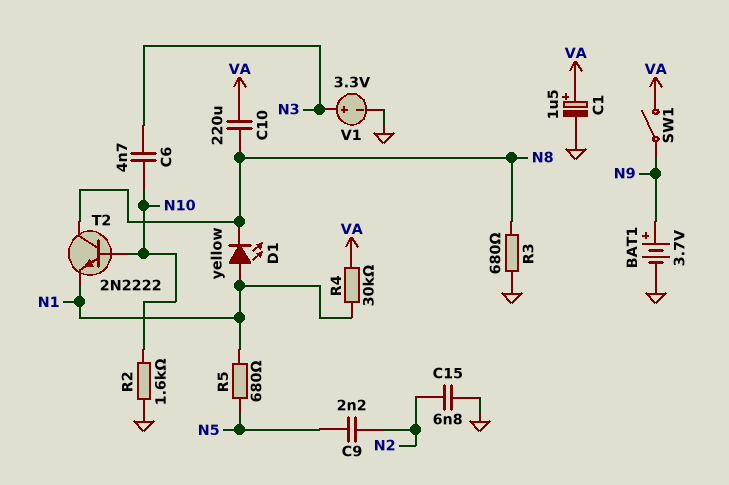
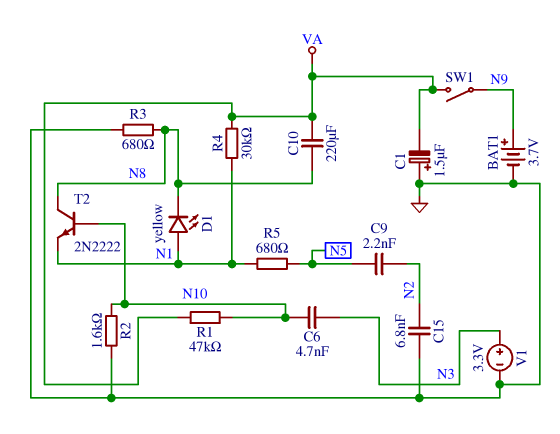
C1: 1.5uF (plus VA, minus GND) -> 1.5uF (plus GND, minus VA)
R1: none -> 47k (N10, VA)

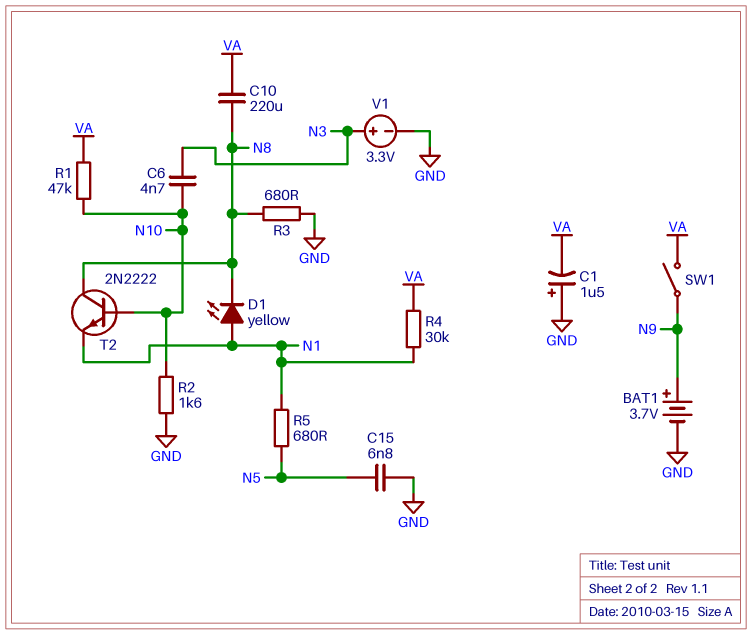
C9: 2.2nF (N2, N5) -> none
C15: 6.8nF (GND, N2) -> 6.8nF (GND, N5)

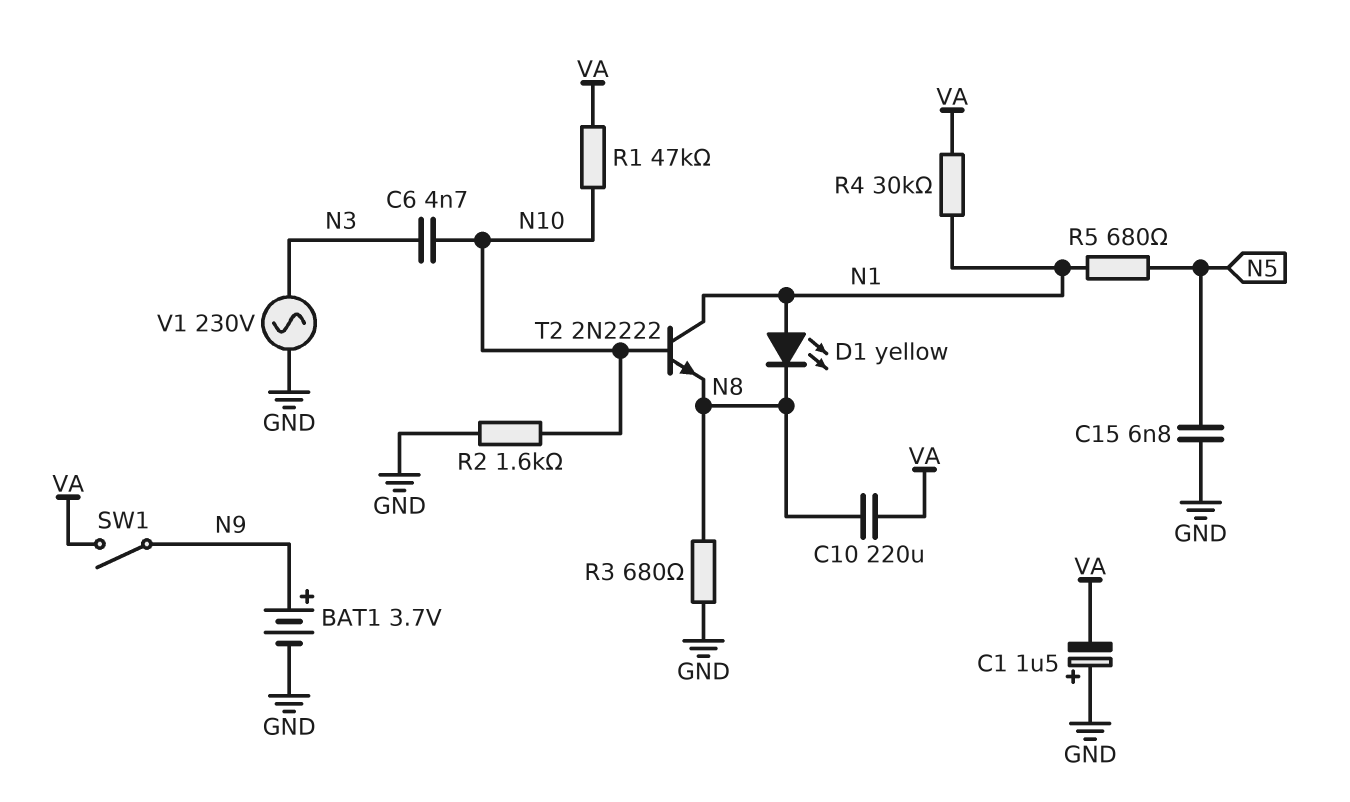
T2: NPN 2N2222 (B N10, C N8, E N1) -> NPN 2N2222 (B N10, C N1, E N8)
V1: 3.3V (plus N3, minus GND) -> AC 230V (GND, N3)

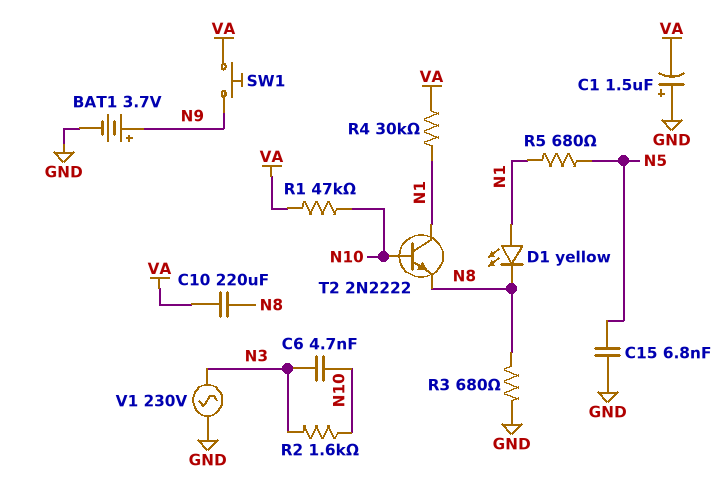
R2: 1.6k (GND, N10) -> 1.6k (N3, N10)
SW1: switch (N9, VA) -> button (N9, VA)

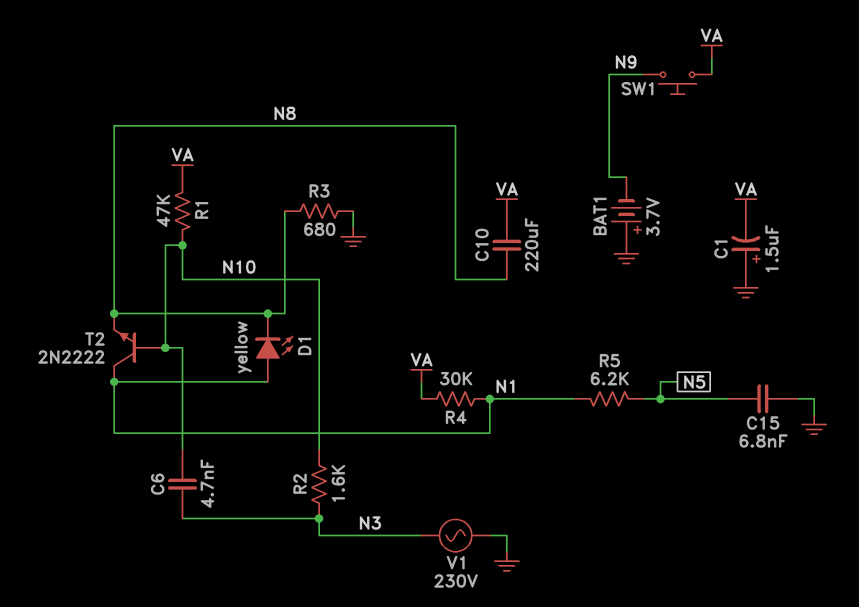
BAT1: 3.7V (plus N9, minus GND) -> 3.7V (plus GND, minus N9)
R5: 680 (N1, N5) -> 6.2k (N1, N5)

